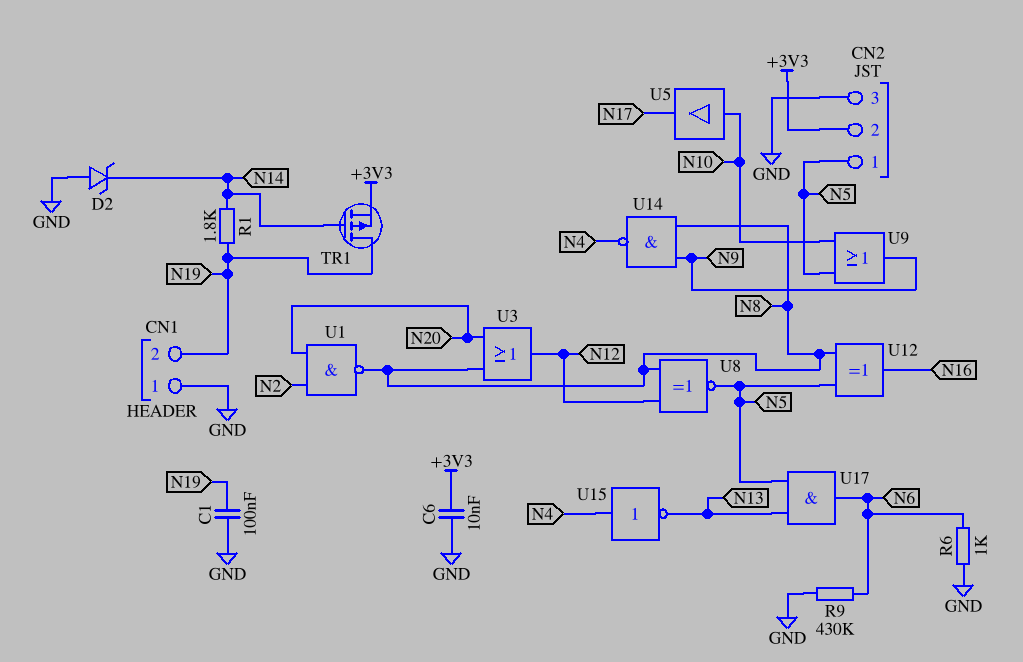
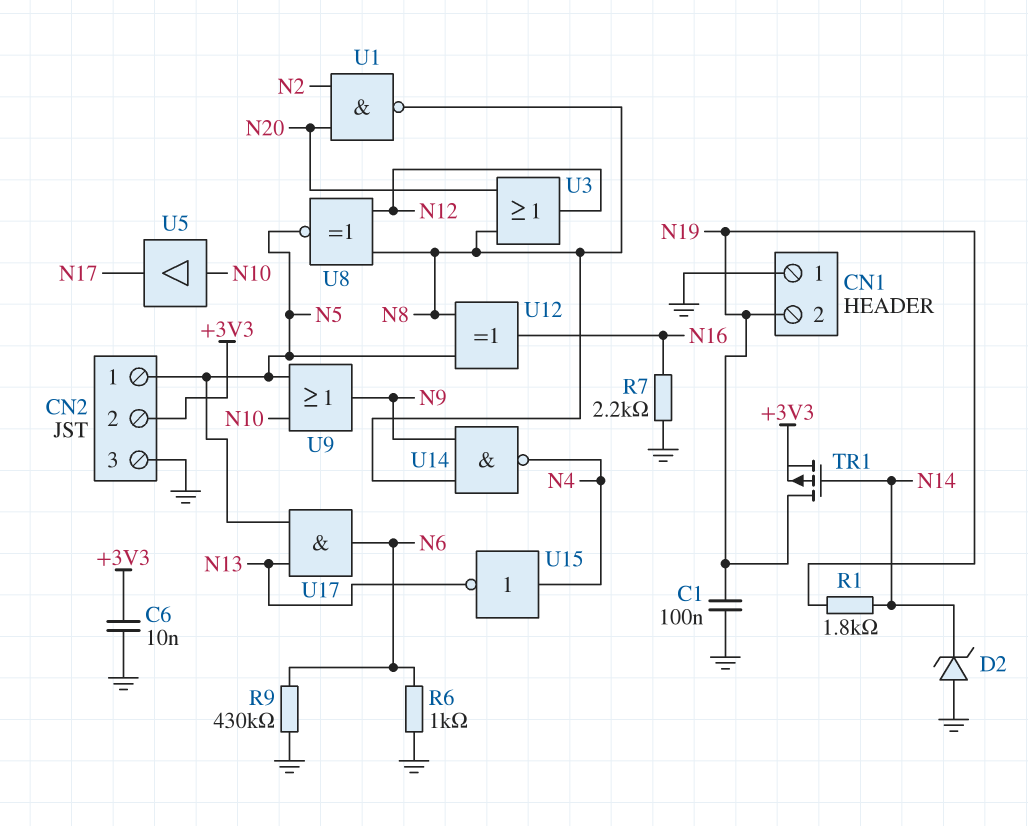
R7: none -> 2.2k (GND, N16)

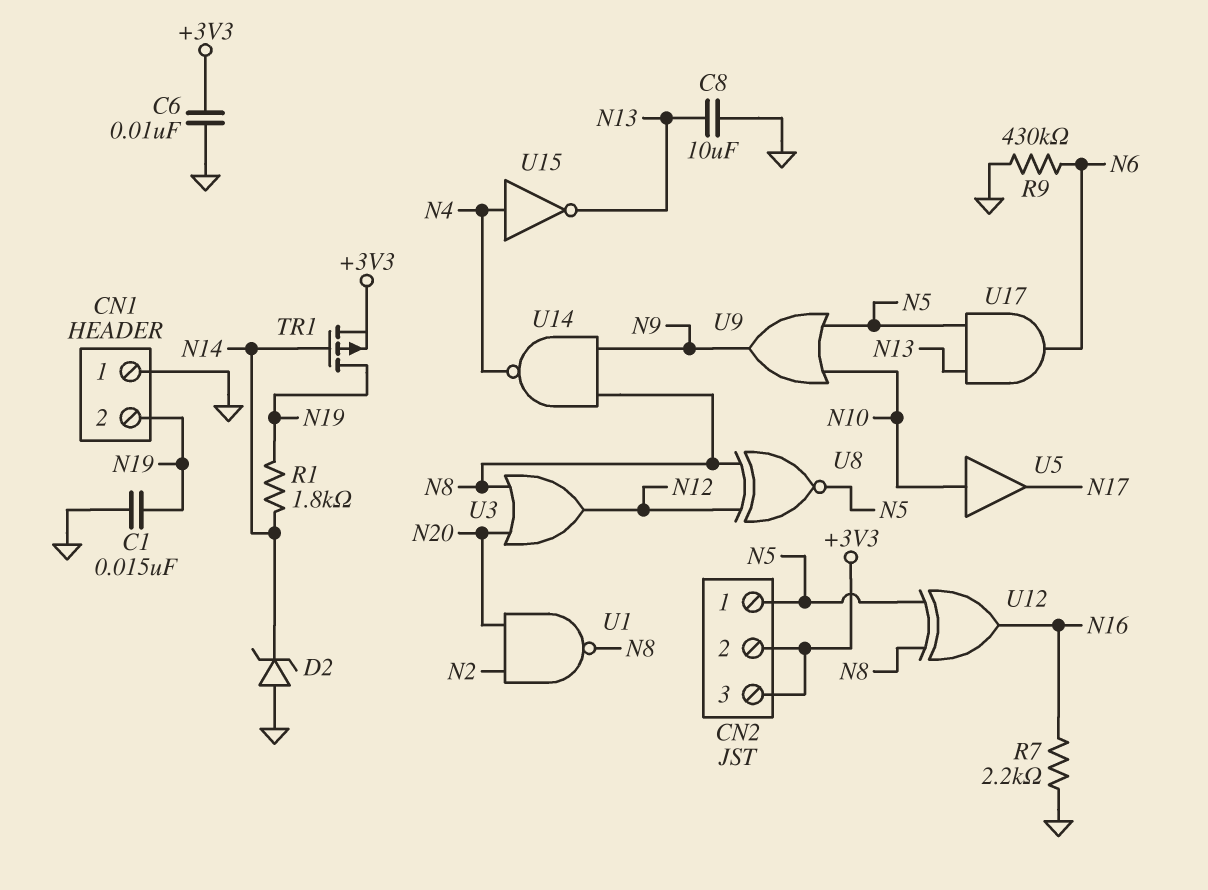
C1: 100nF (GND, N19) -> 15nF (GND, N19)
C8: none -> 10uF (GND, N13)
CN2 pin 3: GND -> +3V3
R6: 1k (GND, N6) -> none

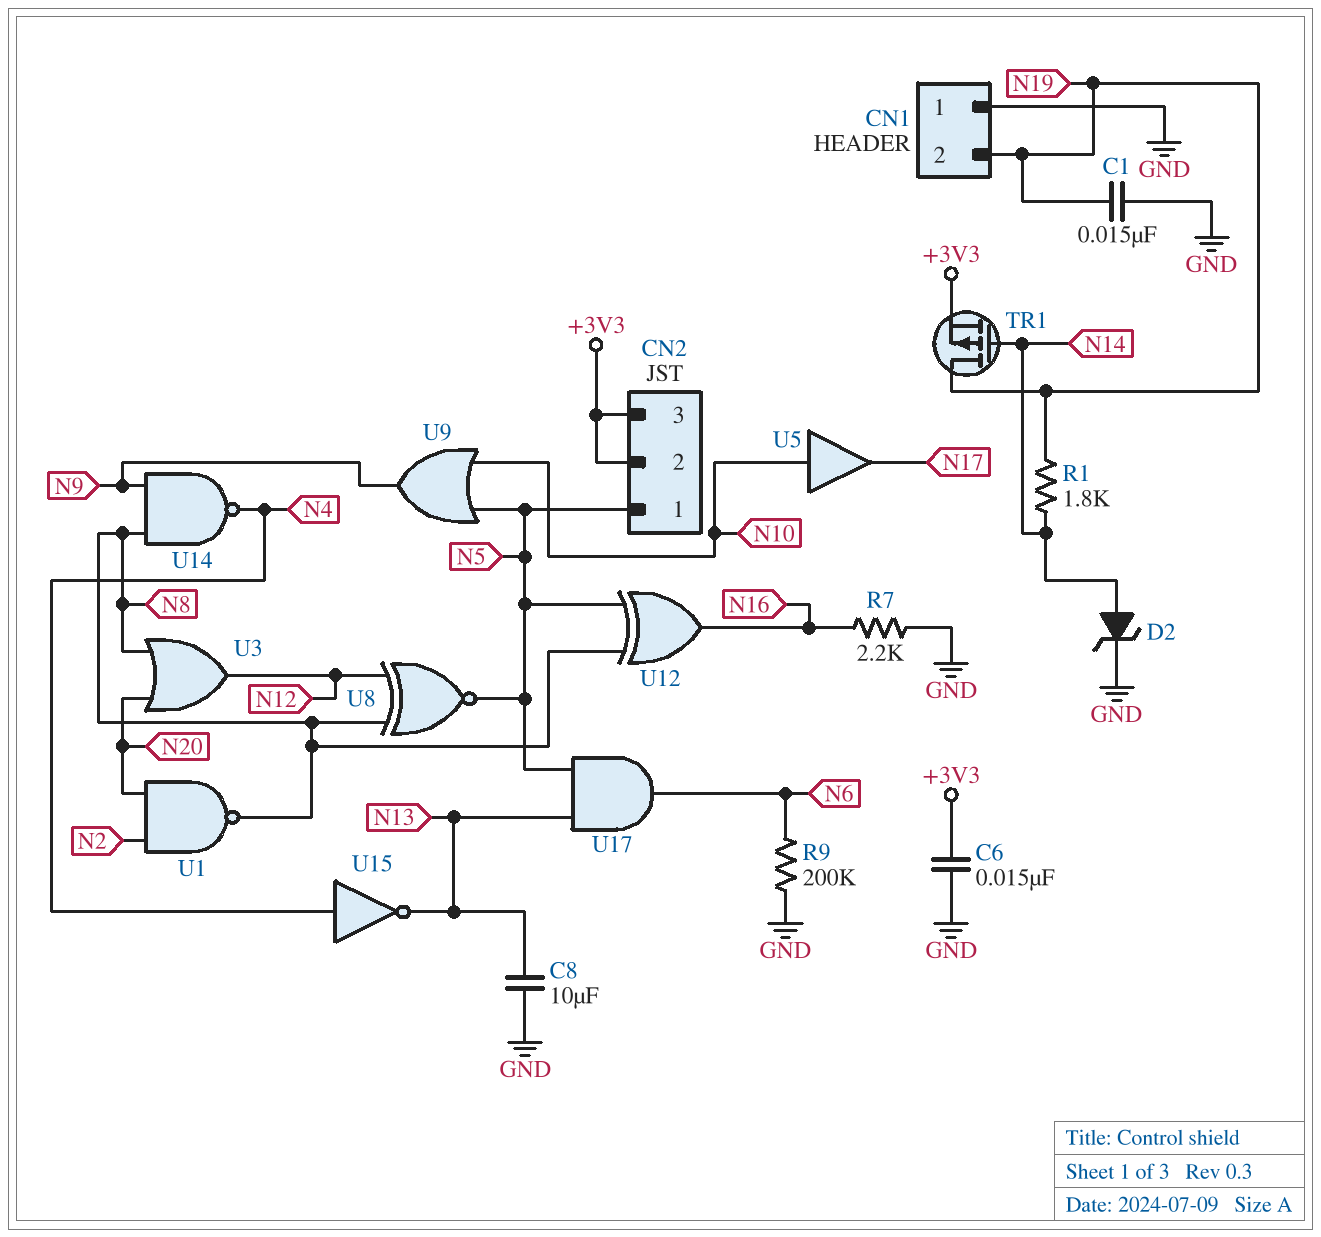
C6: 10nF (+3V3, GND) -> 15nF (+3V3, GND)
D2: zener (A GND, K N14) -> zener (A N14, K GND)
R9: 430k (GND, N6) -> 200k (GND, N6)

